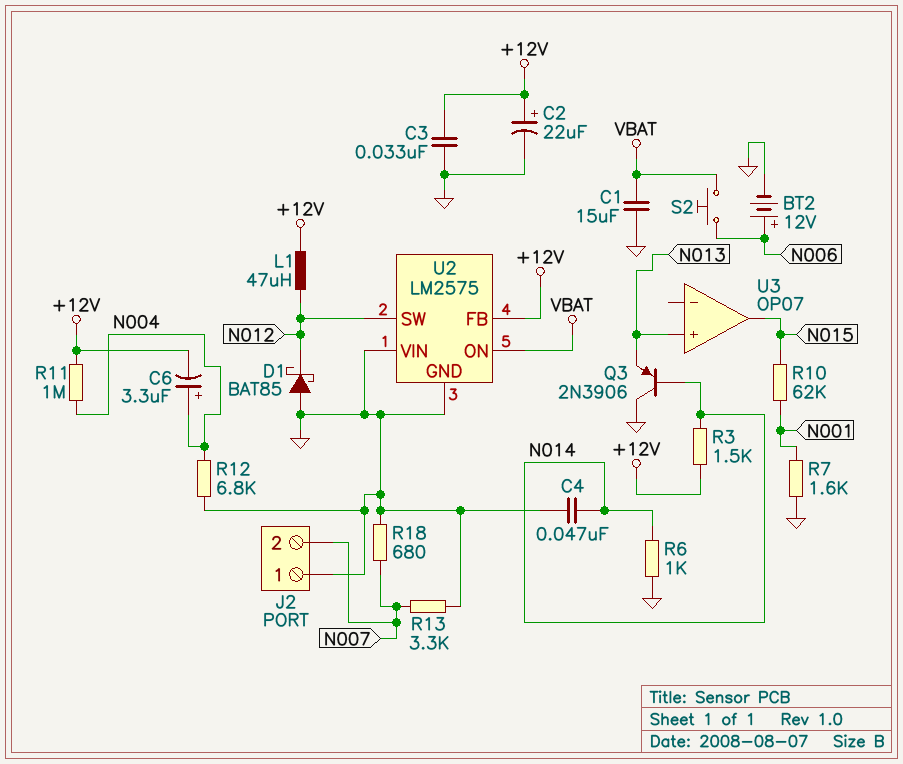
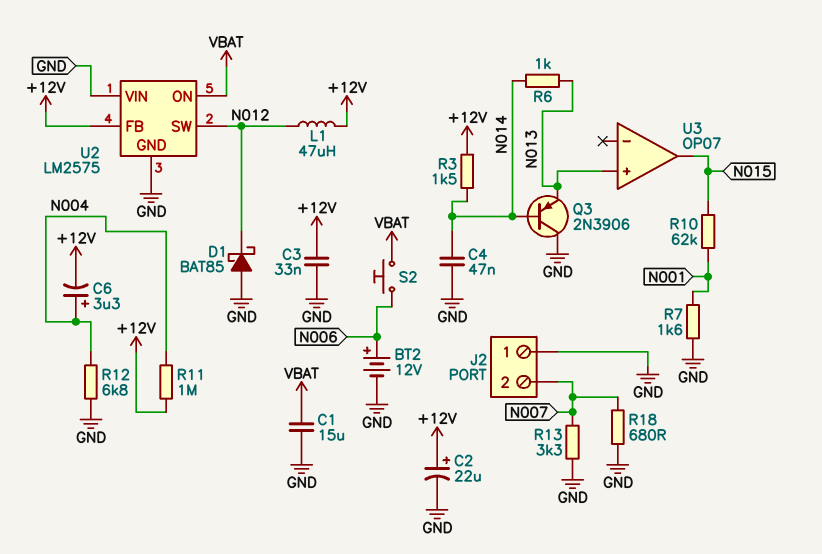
R6: 1k (GND, N014) -> 1k (N013, N014)

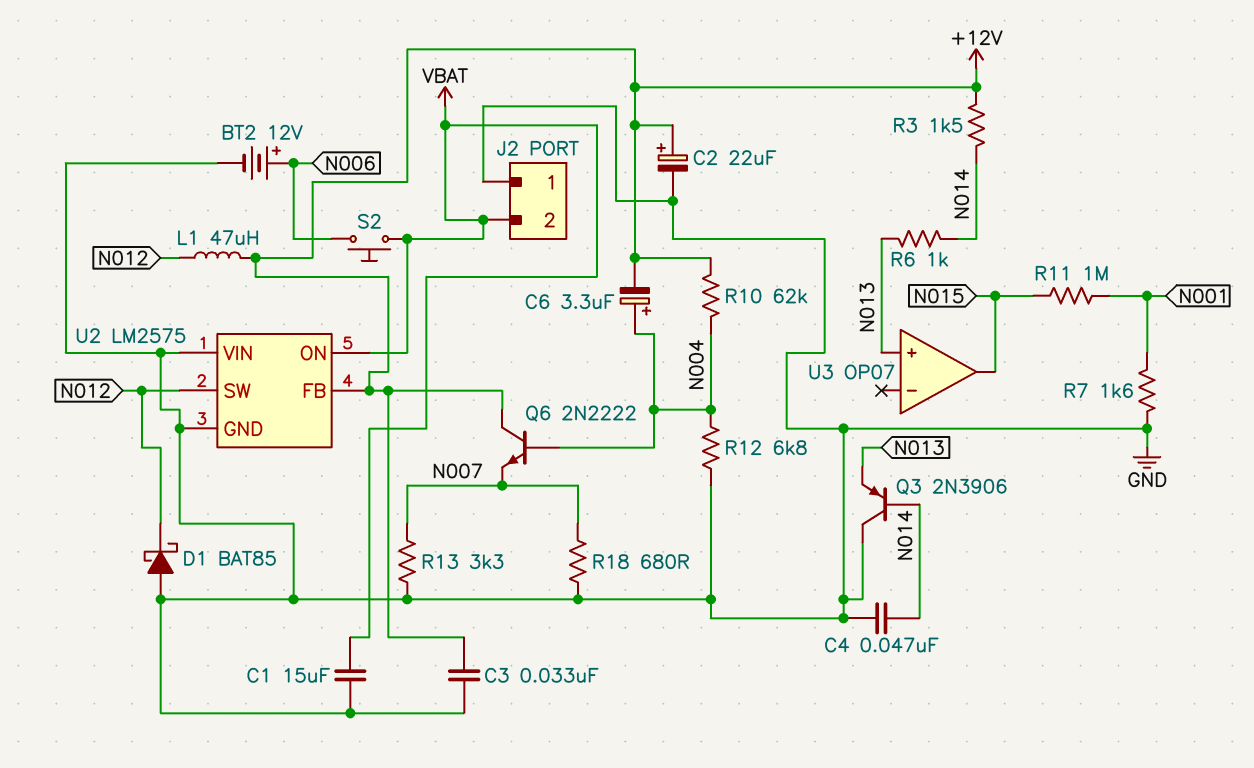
J2 pin 2: N007 -> VBAT
Q6: none -> NPN 2N2222 (B N004, C +12V, E N007)
R10: 62k (N001, N015) -> 62k (+12V, N004)
R11: 1M (+12V, N004) -> 1M (N001, N015)

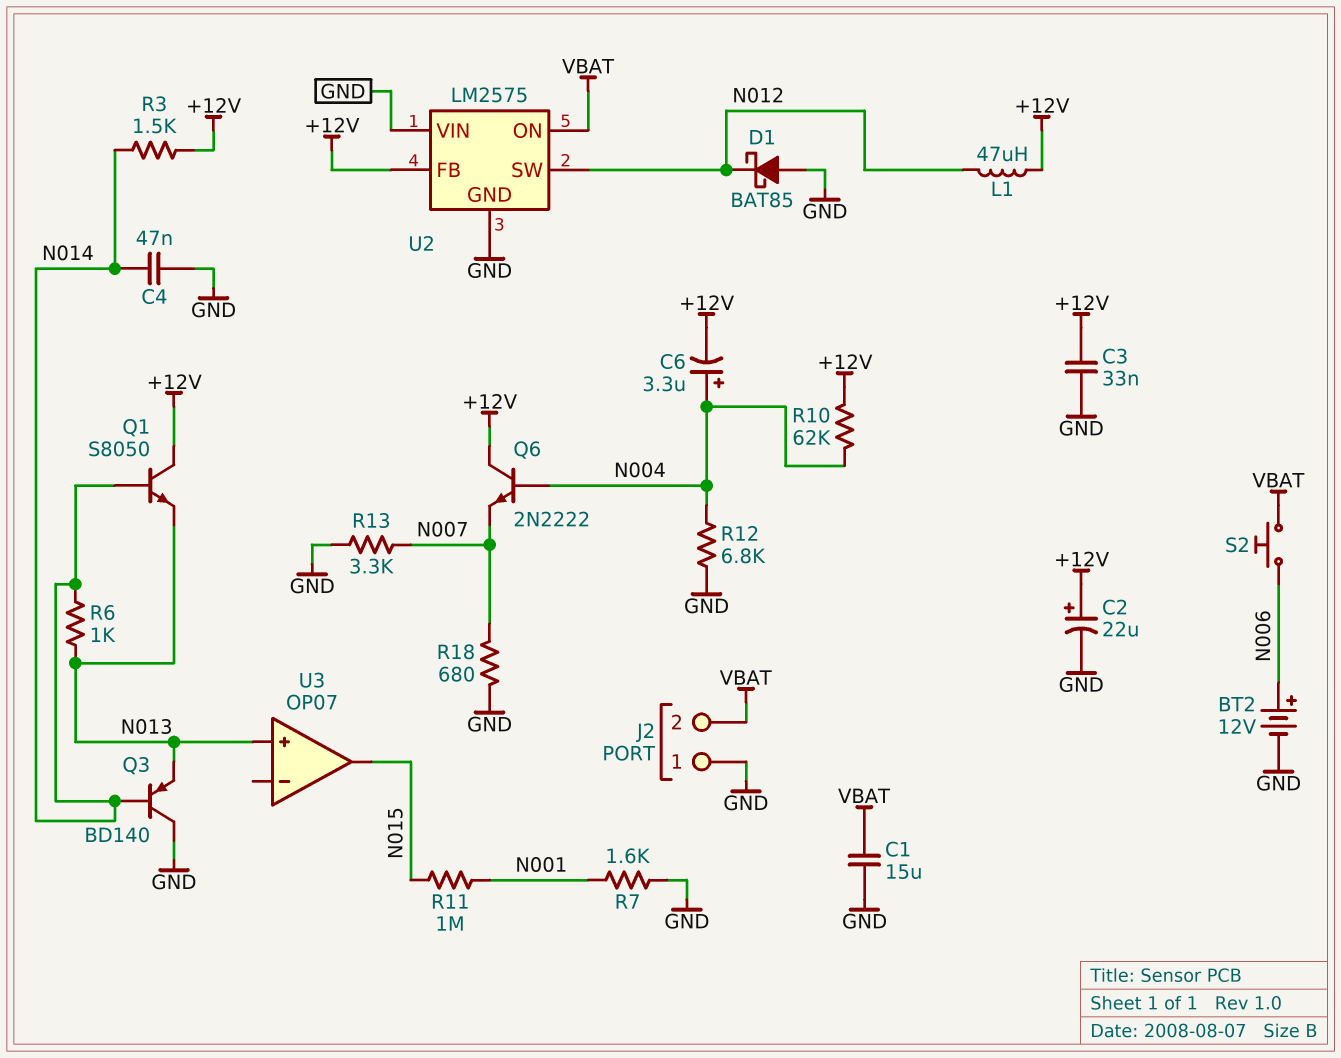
Q1: none -> NPN S8050 (B N014, C +12V, E N013)
Q3: PNP 2N3906 (B N014, C GND, E N013) -> PNP BD140 (B N014, C GND, E N013)

